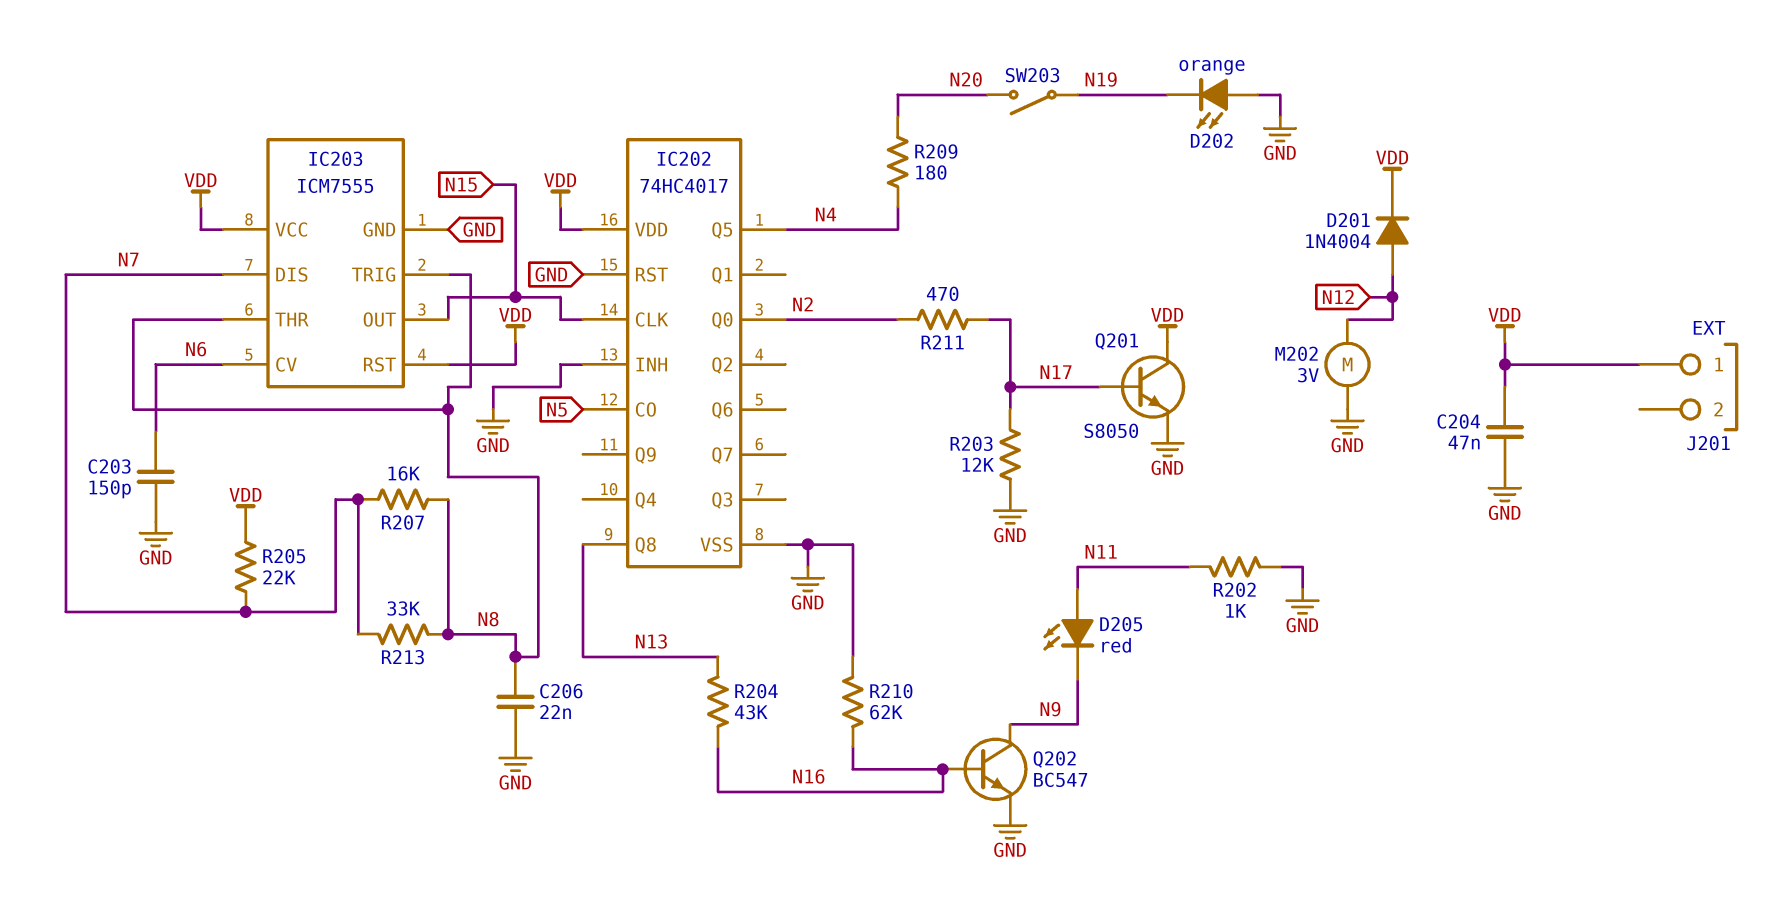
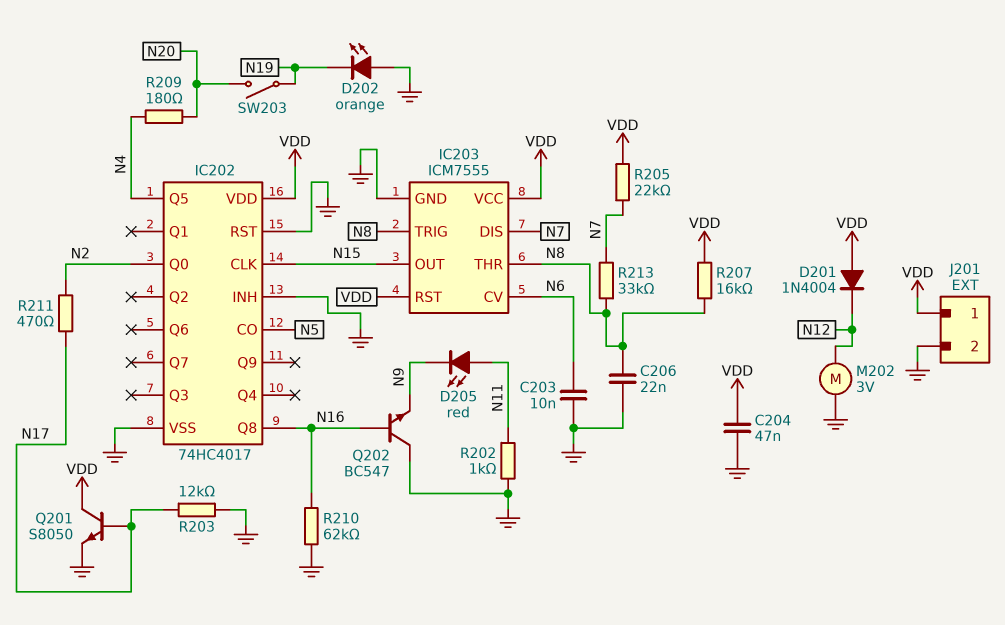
C203: 150pF (GND, N6) -> 10nF (GND, N6)
D201: diode 1N4004 (A N12, K VDD) -> diode 1N4004 (A VDD, K N12)
IC202 pin Q8: N13 -> N16
J201 pin 2: none -> GND
Q202: NPN BC547 (B N16, C N9, E GND) -> NPN BC547 (B N16, C GND, E N9)
R204: 43k (N13, N16) -> none
R207: 16k (N7, N8) -> 16k (N8, VDD)

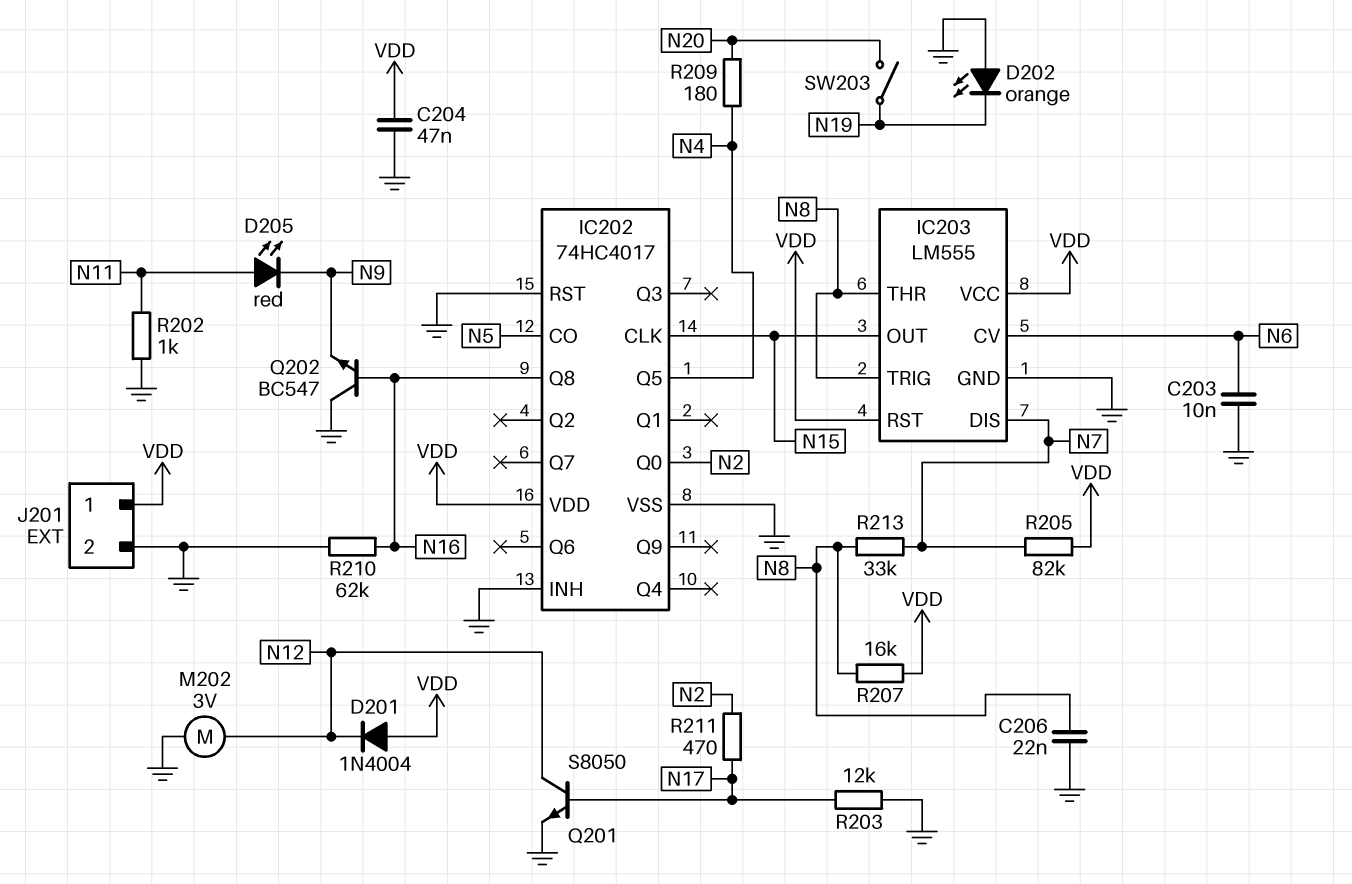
IC203: ICM7555 -> LM555
Q201: NPN S8050 (B N17, C VDD, E GND) -> NPN S8050 (B N17, C N12, E GND)
R205: 22k (N7, VDD) -> 82k (N7, VDD)

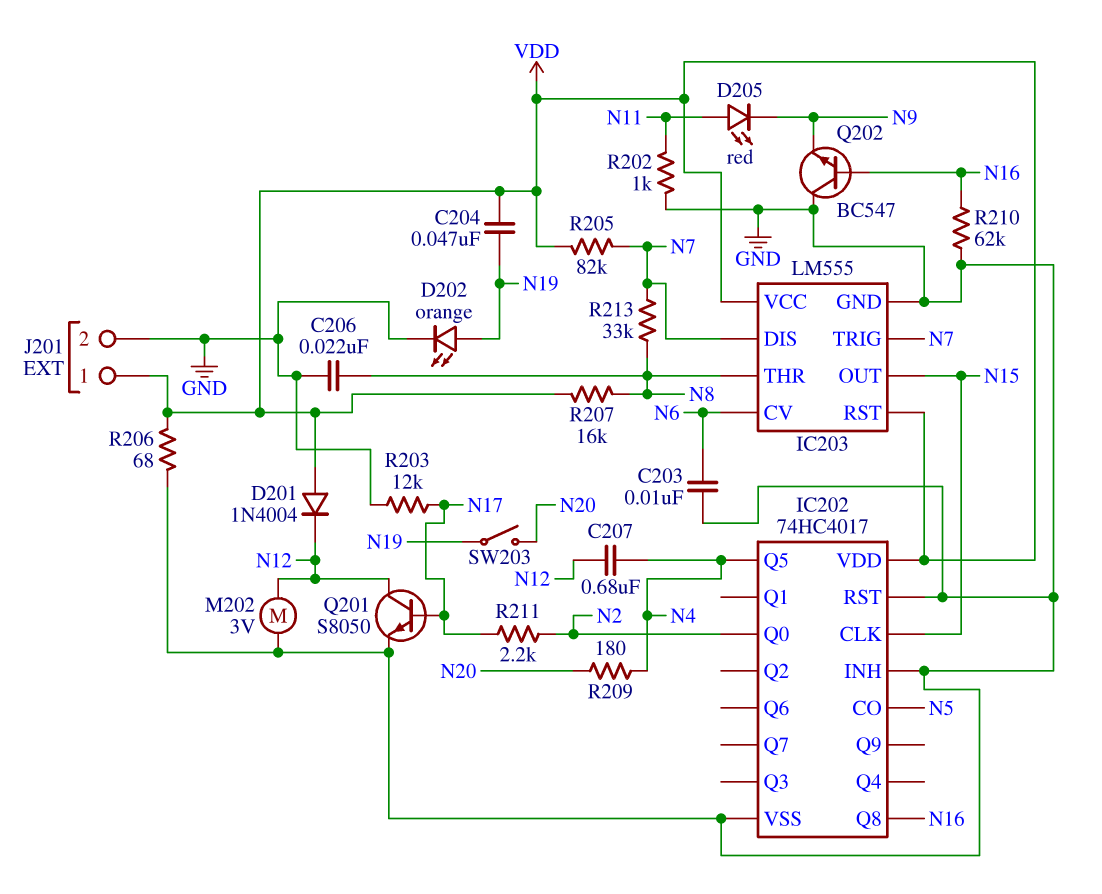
C204: 47nF (GND, VDD) -> 47nF (N19, VDD)
C207: none -> 680nF (N4, N12)
D202: LED orange (A GND, K N19) -> LED orange (A N19, K GND)
IC203 pin TRIG: N8 -> N7
R206: none -> 68 (GND, VDD)
R211: 470 (N2, N17) -> 2.2k (N2, N17)

